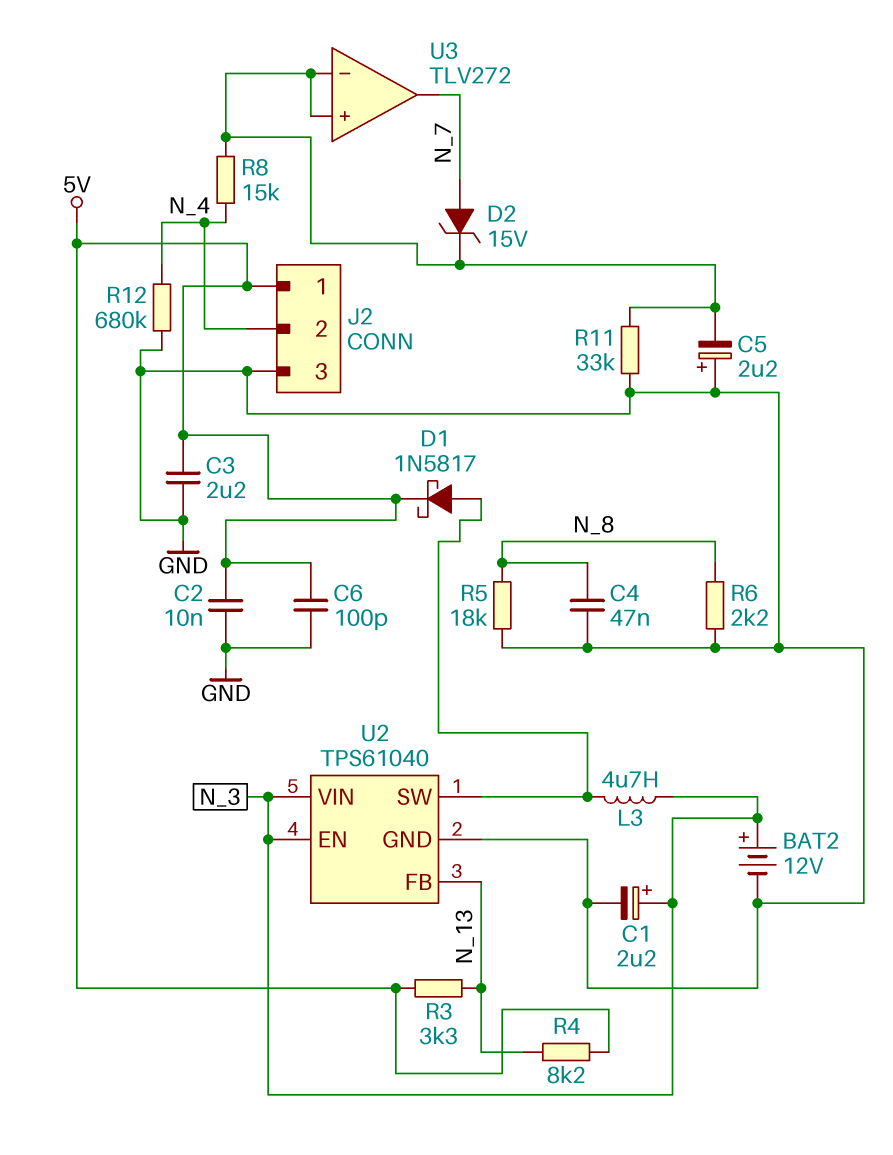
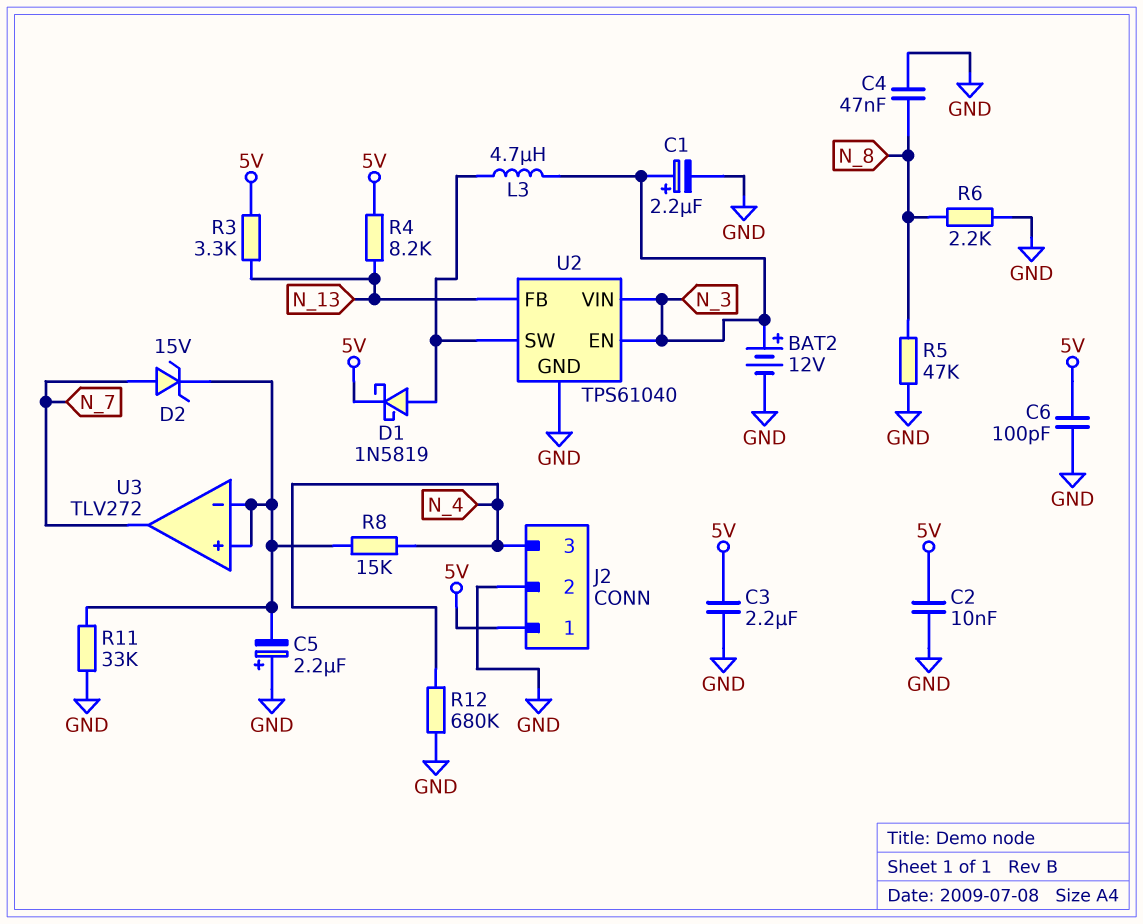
D1: schottky 1N5817 (A U2/SW, K 5V) -> schottky 1N5819 (A U2/SW, K 5V)
J2 pin 2: N_4 -> GND
J2 pin 3: GND -> N_4
R5: 18k (GND, N_8) -> 47k (GND, N_8)

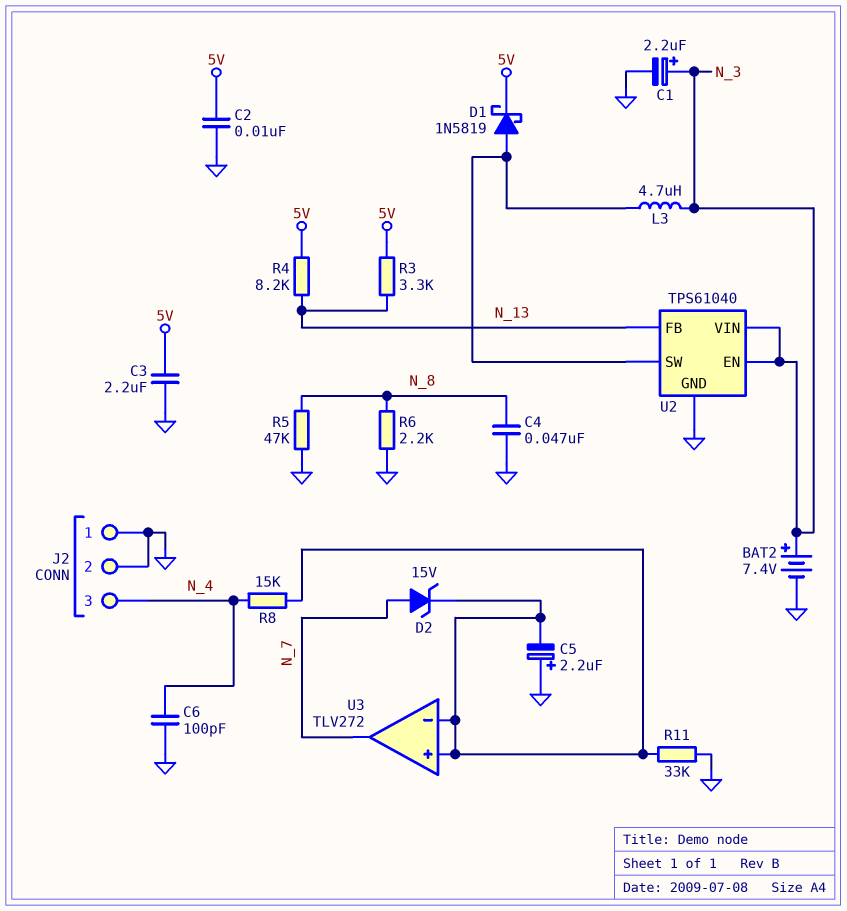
BAT2: 12V (plus N_3, minus GND) -> 7.4V (plus N_3, minus GND)
C6: 100pF (5V, GND) -> 100pF (GND, N_4)
J2 pin 1: 5V -> GND
R12: 680k (GND, N_4) -> none

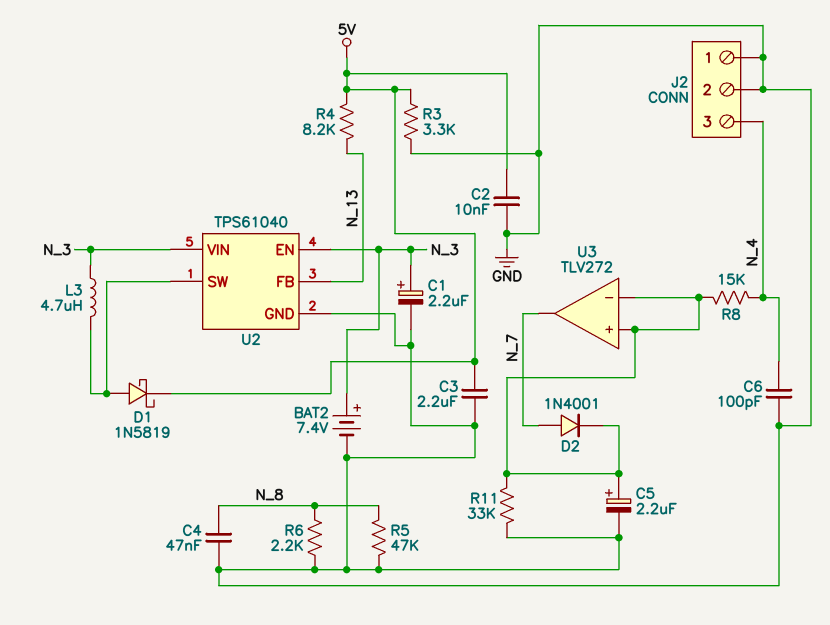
C5: 2.2uF (plus GND, minus U3/in+) -> 2.2uF (plus U3/in+, minus GND)
D2: zener 15V (A N_7, K U3/in+) -> diode 1N4001 (A N_7, K U3/in+)
R3: 3.3k (5V, N_13) -> 3.3k (5V, GND)

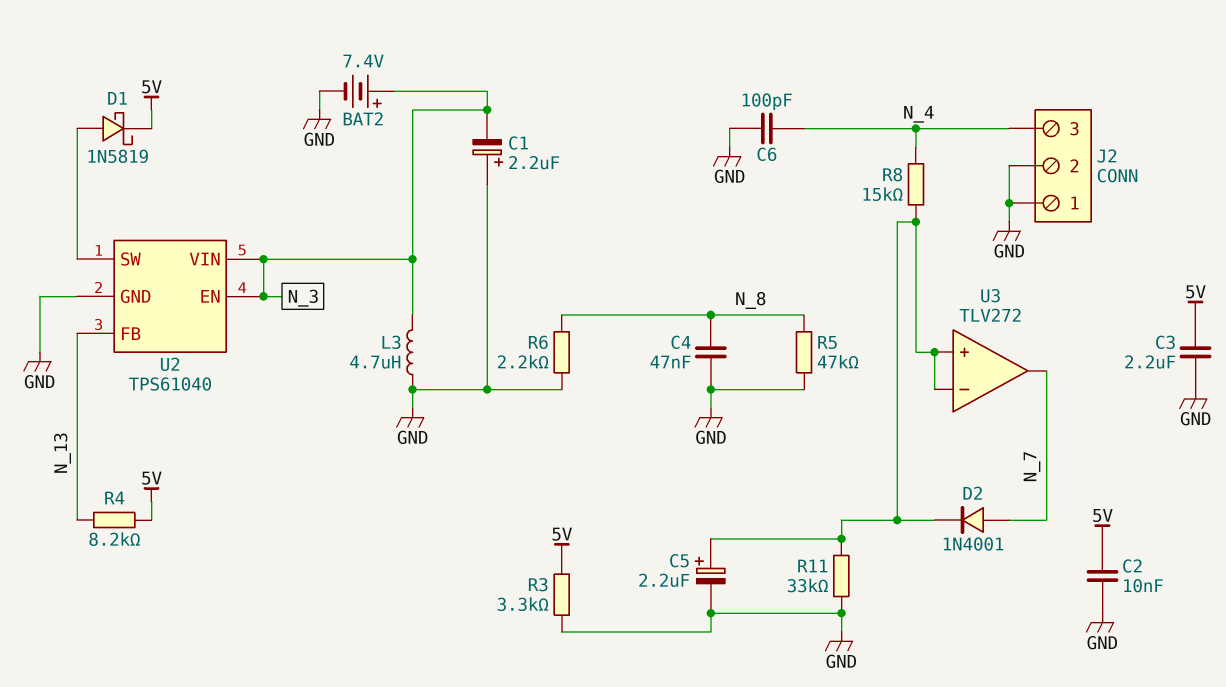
C1: 2.2uF (plus N_3, minus GND) -> 2.2uF (plus GND, minus N_3)
L3: 4.7uH (N_3, U2/SW) -> 4.7uH (GND, N_3)

